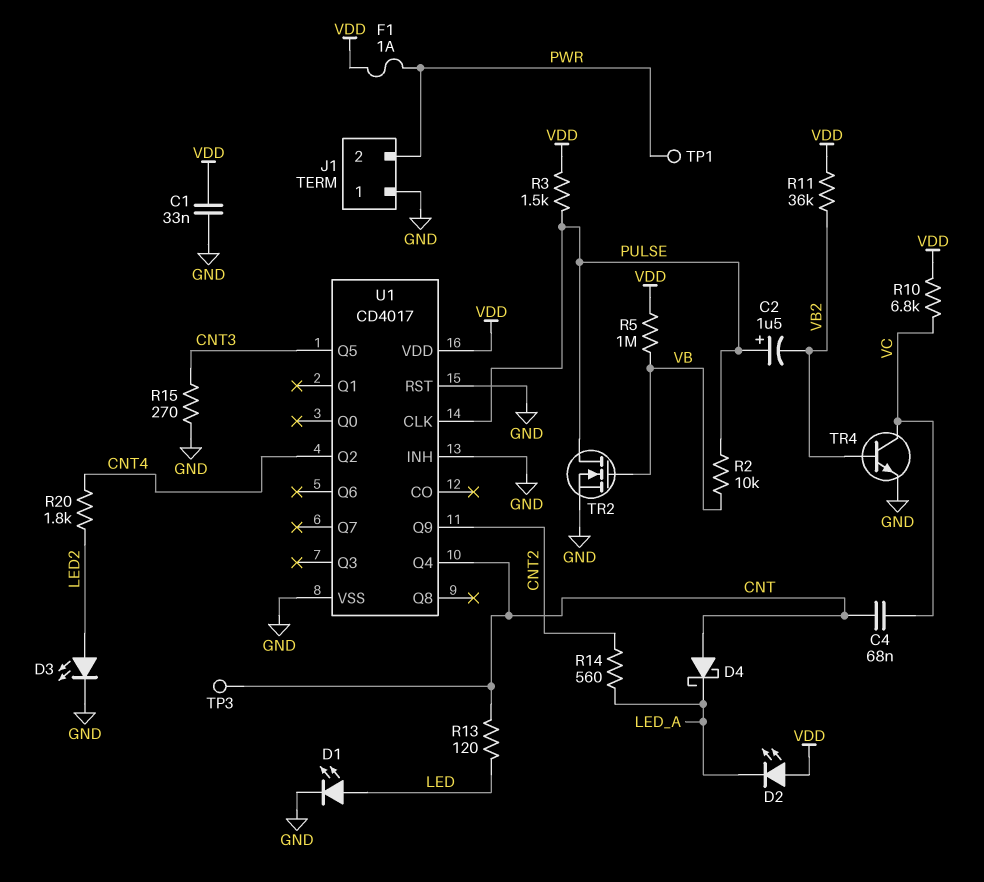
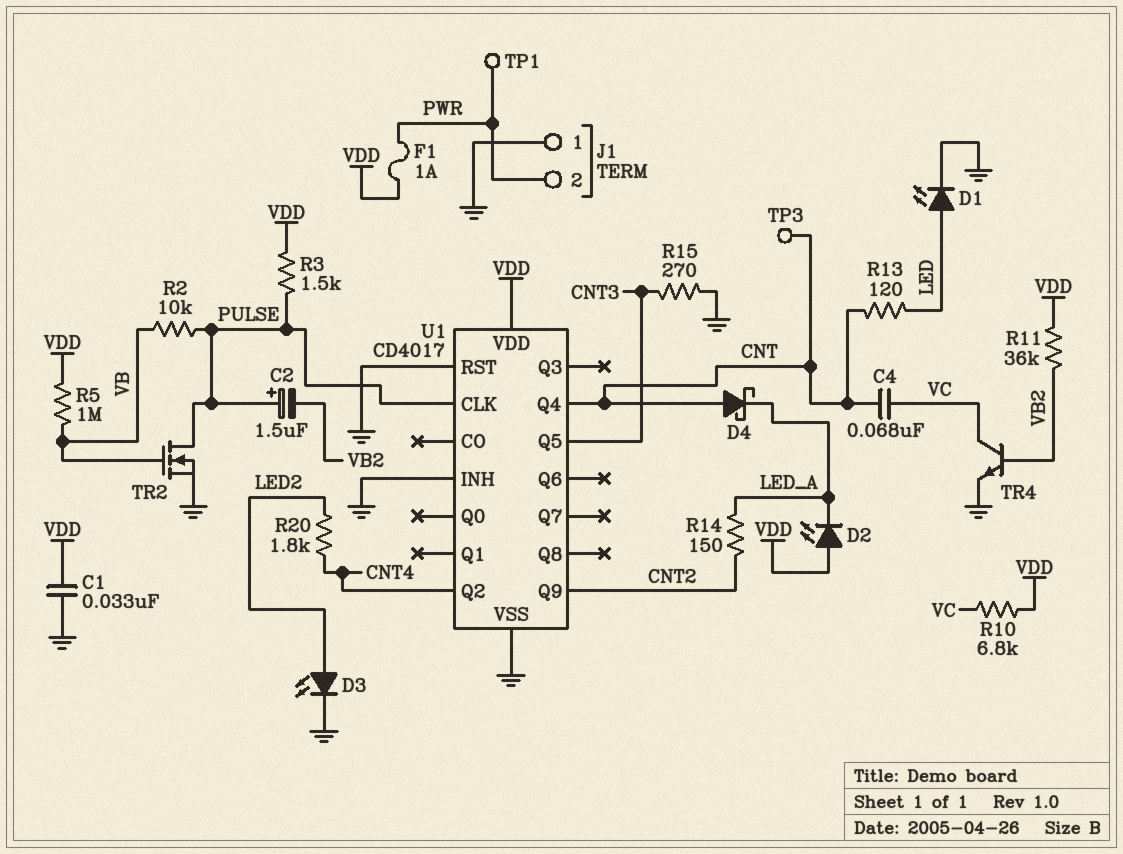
R14: 560 (CNT2, LED_A) -> 150 (CNT2, LED_A)

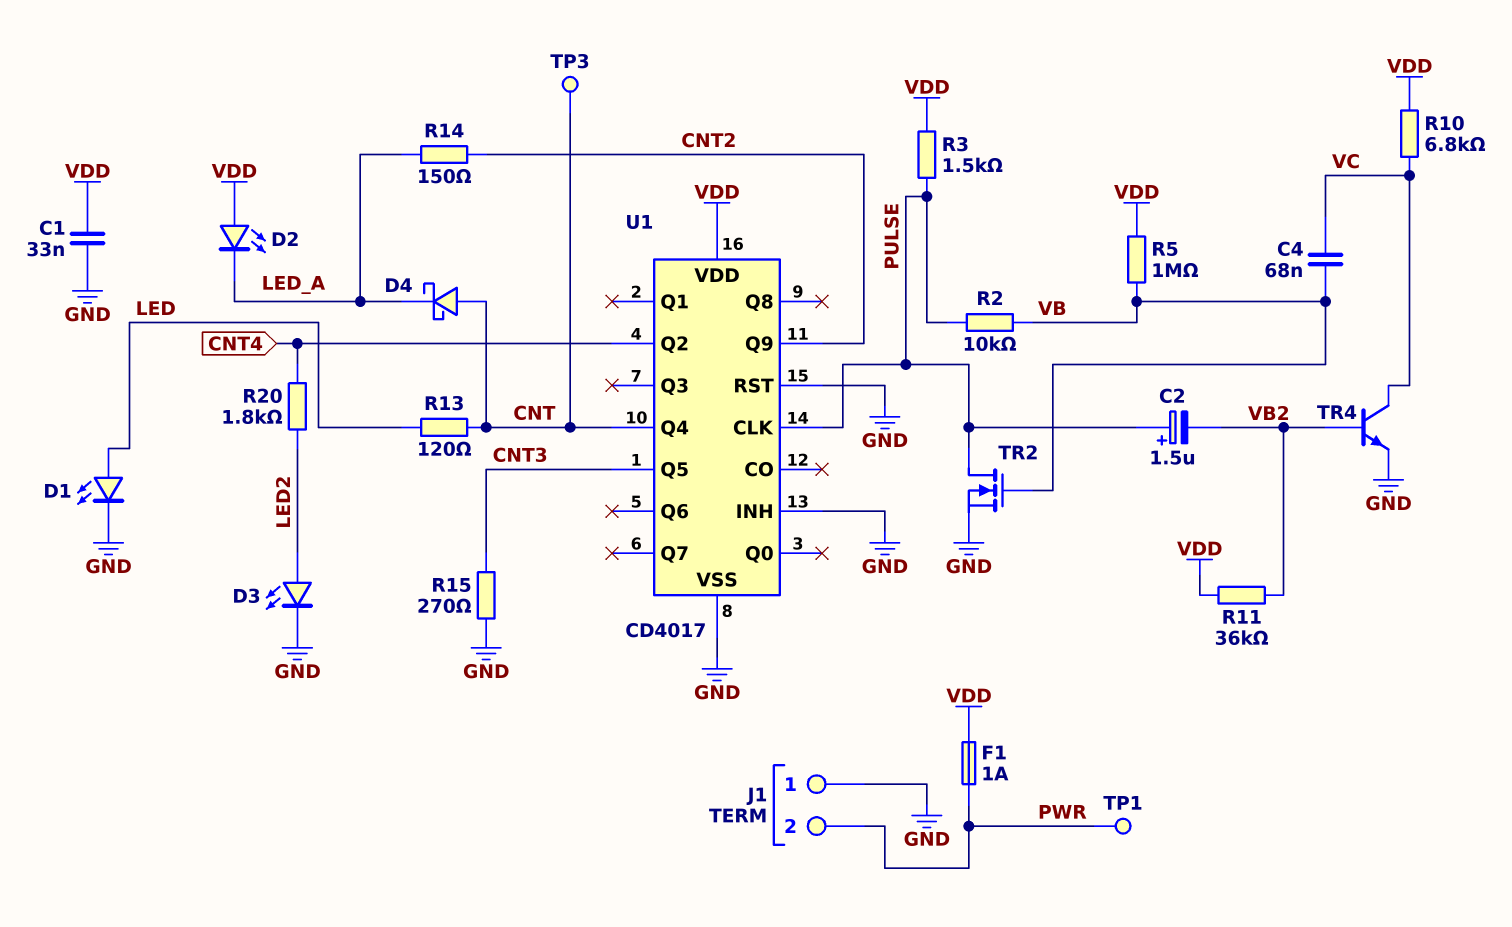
C4: 68nF (CNT, VC) -> 68nF (VB, VC)

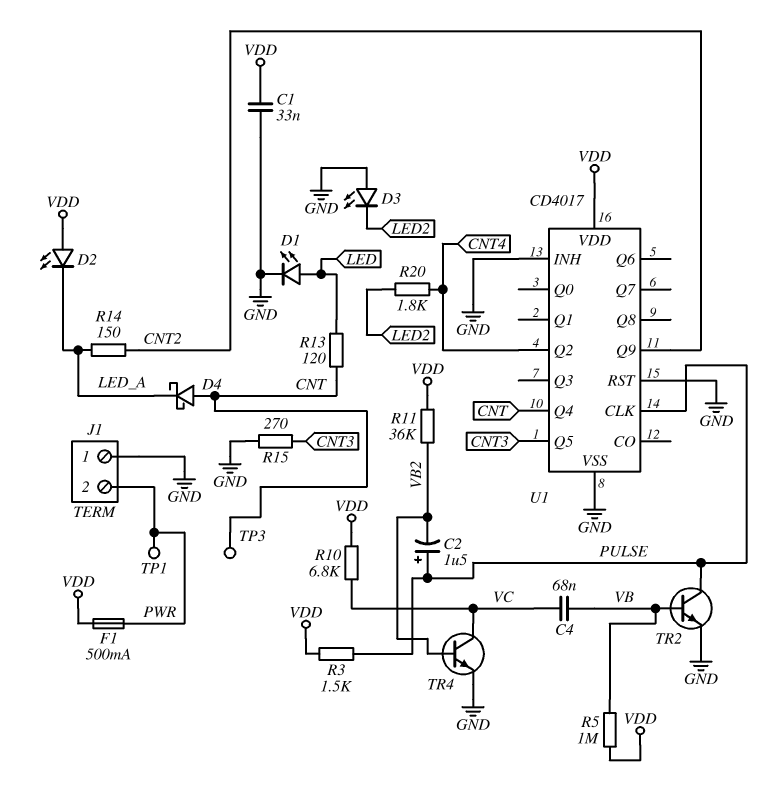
D3: LED (A LED2, K GND) -> LED (A GND, K LED2)
F1: 1A (PWR, VDD) -> 500mA (PWR, VDD)
R2: 10k (PULSE, VB) -> none
TR2: NMOS (G VB, D PULSE, S GND) -> NPN (B VB, C PULSE, E GND)

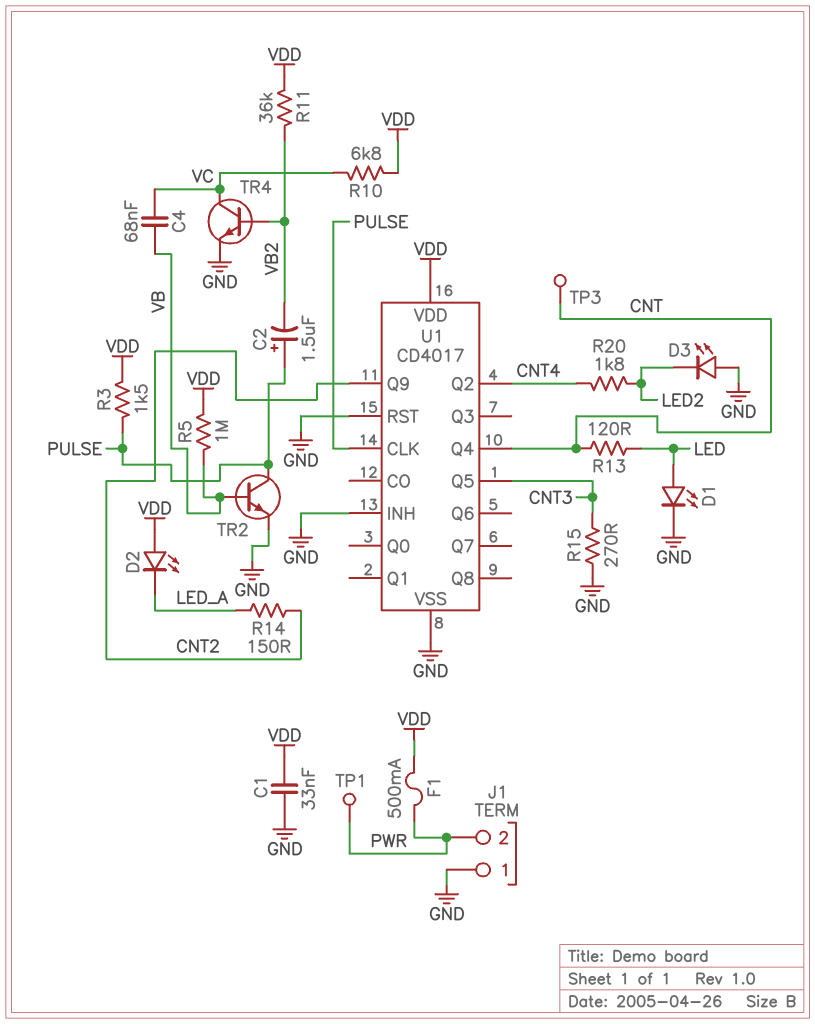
D4: schottky (A CNT, K LED_A) -> none

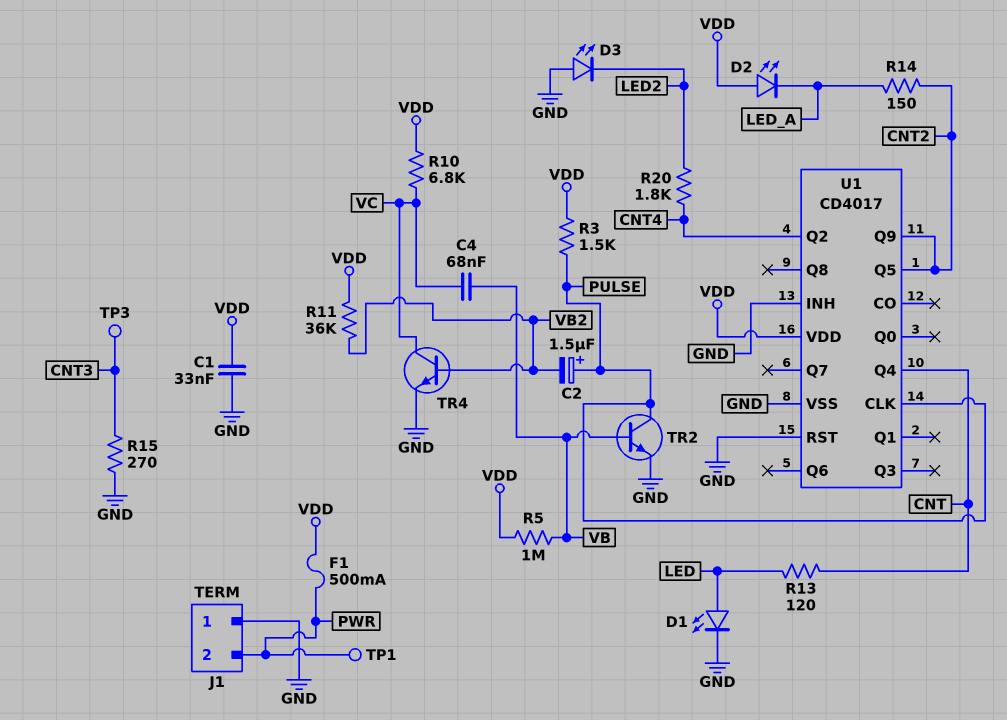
TP3: test point (CNT) -> test point (CNT3)
U1 pin Q5: CNT3 -> CNT2

